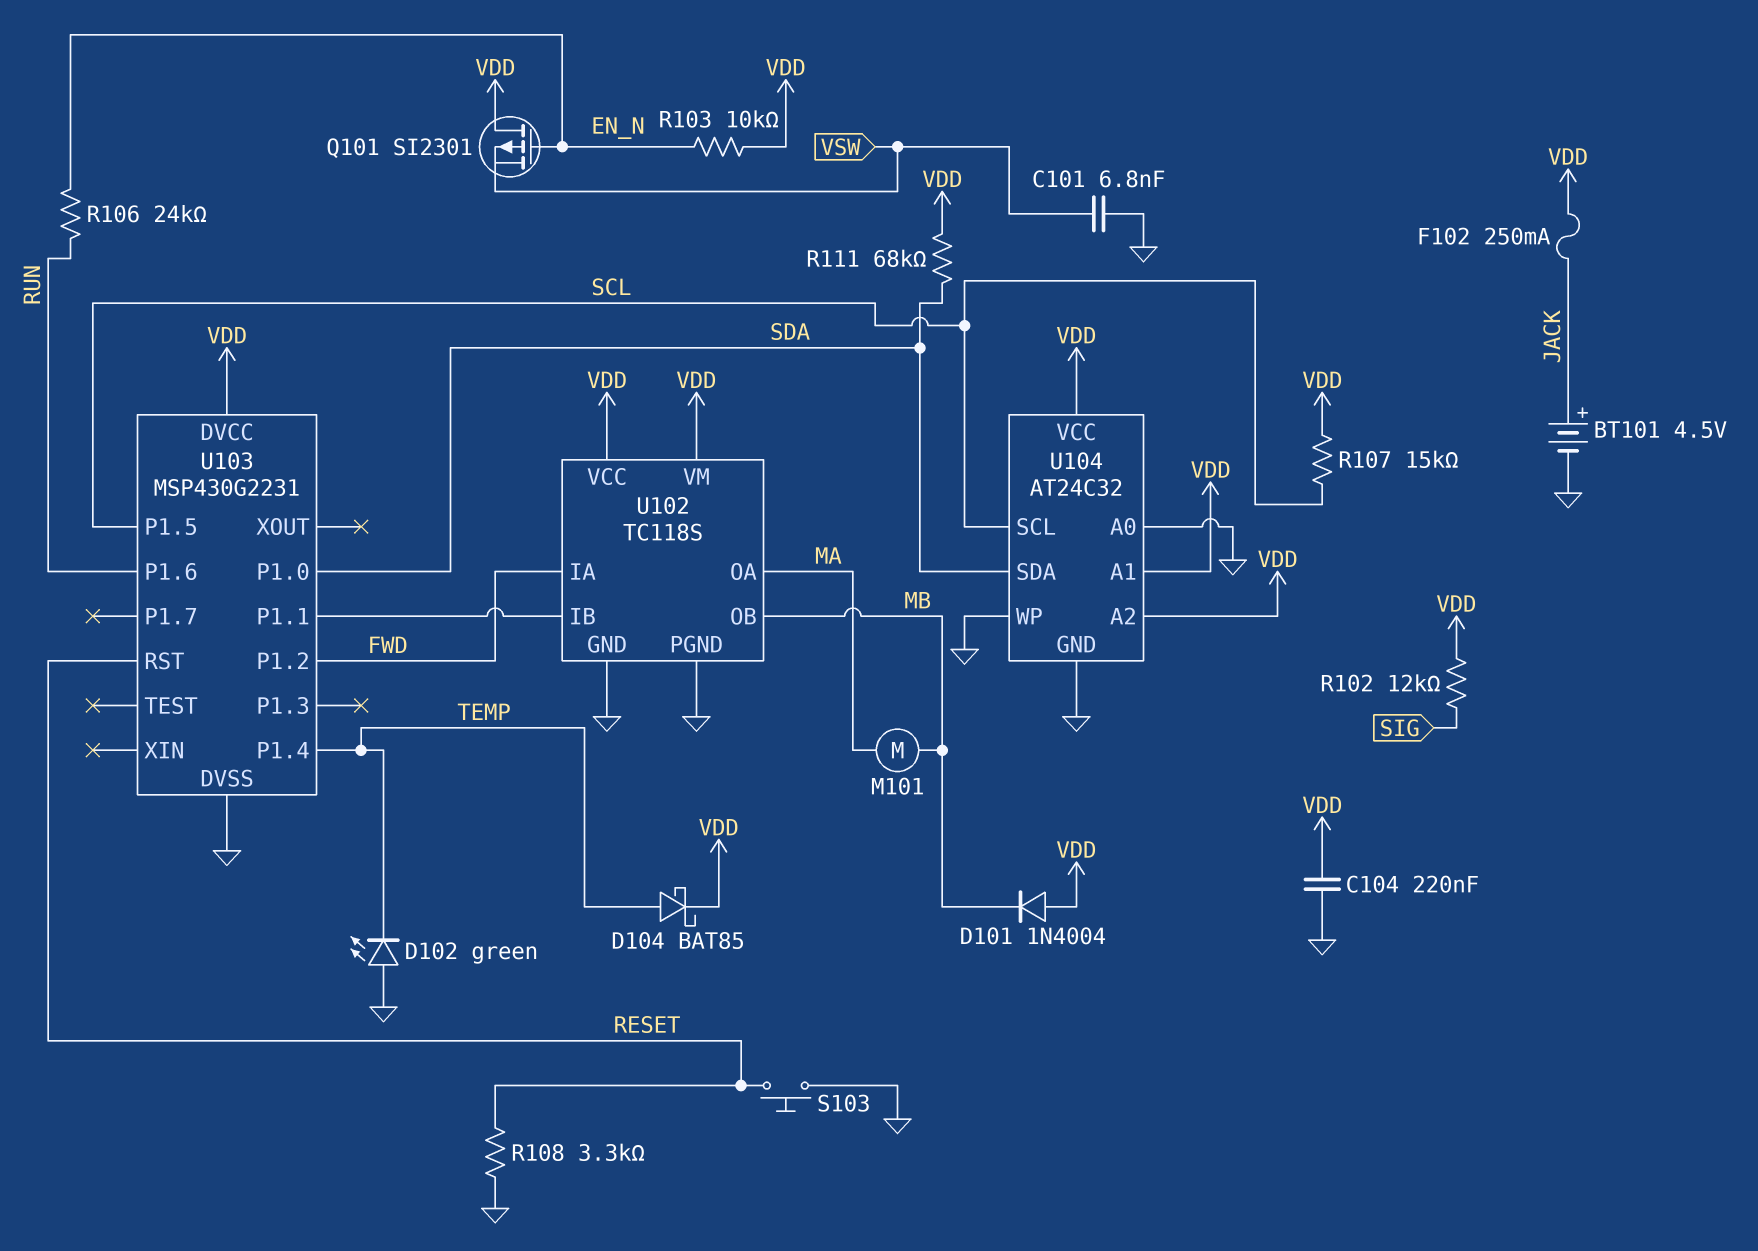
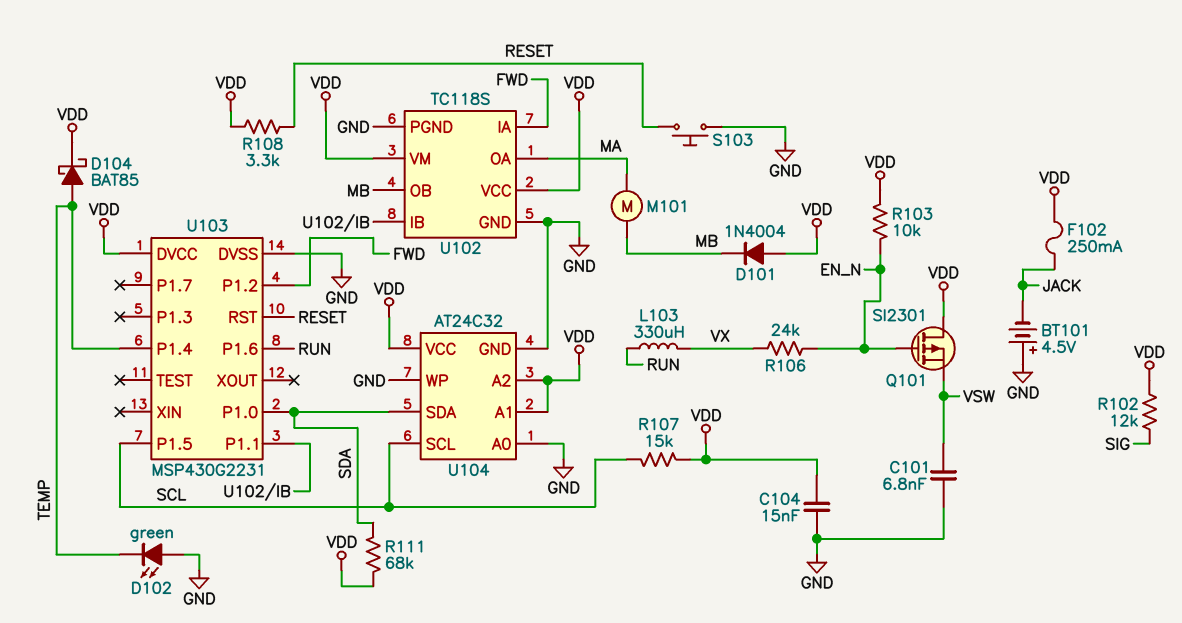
BT101: 4.5V (plus JACK, minus GND) -> 4.5V (plus GND, minus JACK)
C104: 220nF (GND, VDD) -> 15nF (GND, VDD)
L103: none -> 330uH (RUN, VX)
R106: 24k (EN_N, RUN) -> 24k (EN_N, VX)
R108: 3.3k (GND, RESET) -> 3.3k (RESET, VDD)

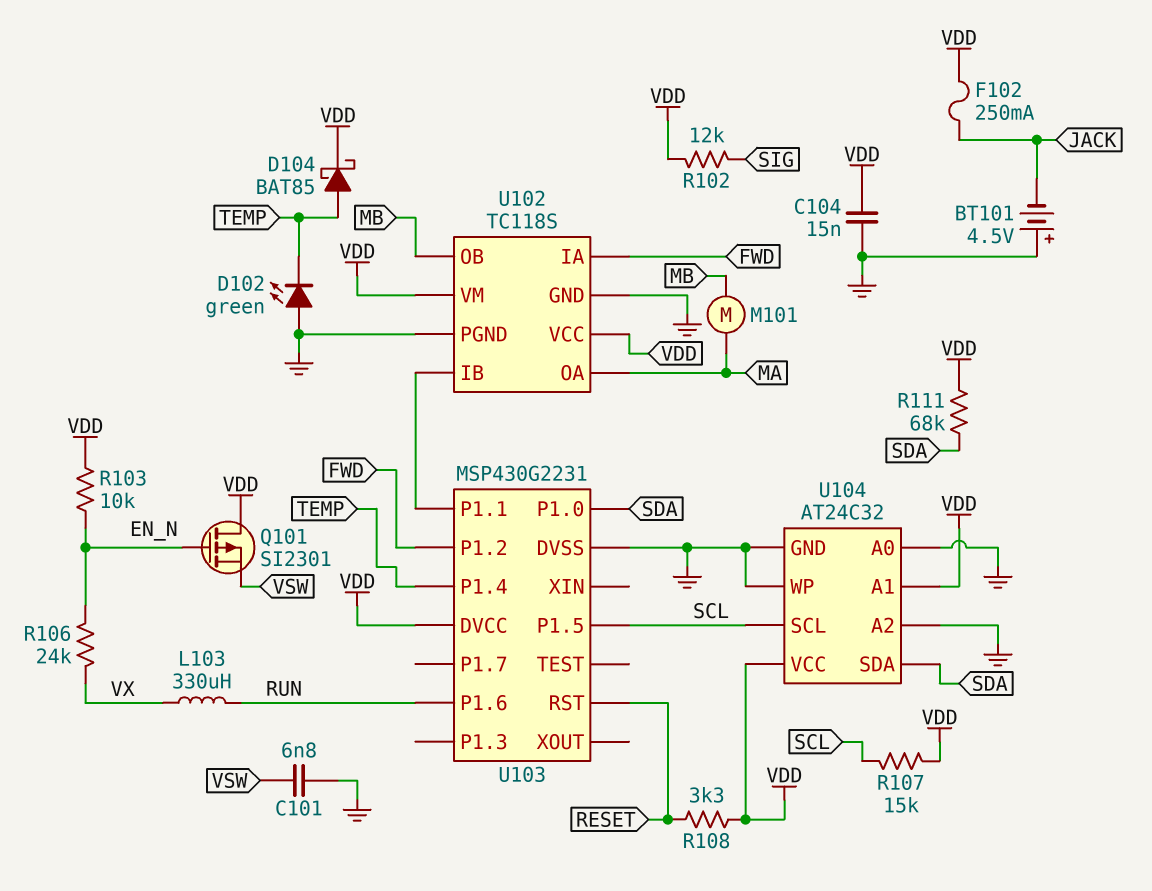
D101: diode 1N4004 (A VDD, K MB) -> none
S103: button (GND, RESET) -> none
U104 pin A2: VDD -> GND

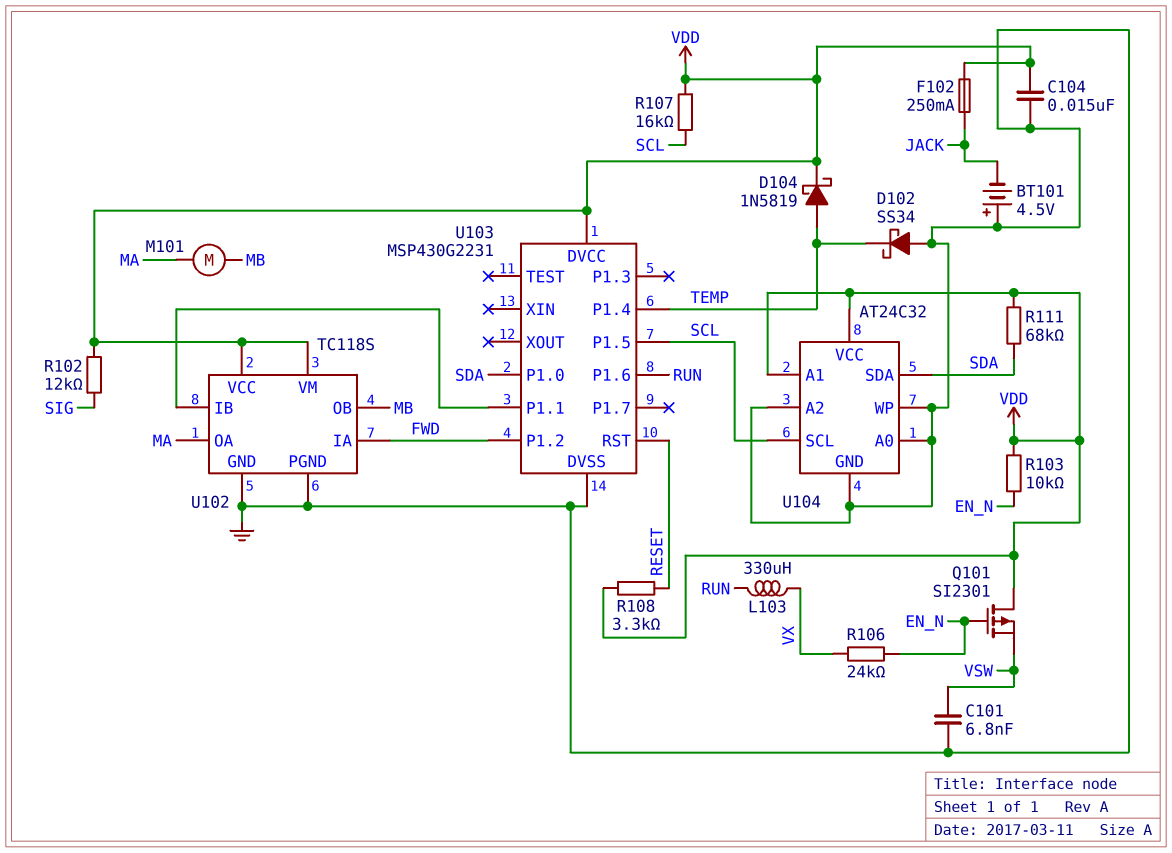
D102: LED green (A GND, K TEMP) -> schottky SS34 (A GND, K TEMP)
D104: schottky BAT85 (A TEMP, K VDD) -> schottky 1N5819 (A TEMP, K VDD)
R107: 15k (SCL, VDD) -> 16k (SCL, VDD)

